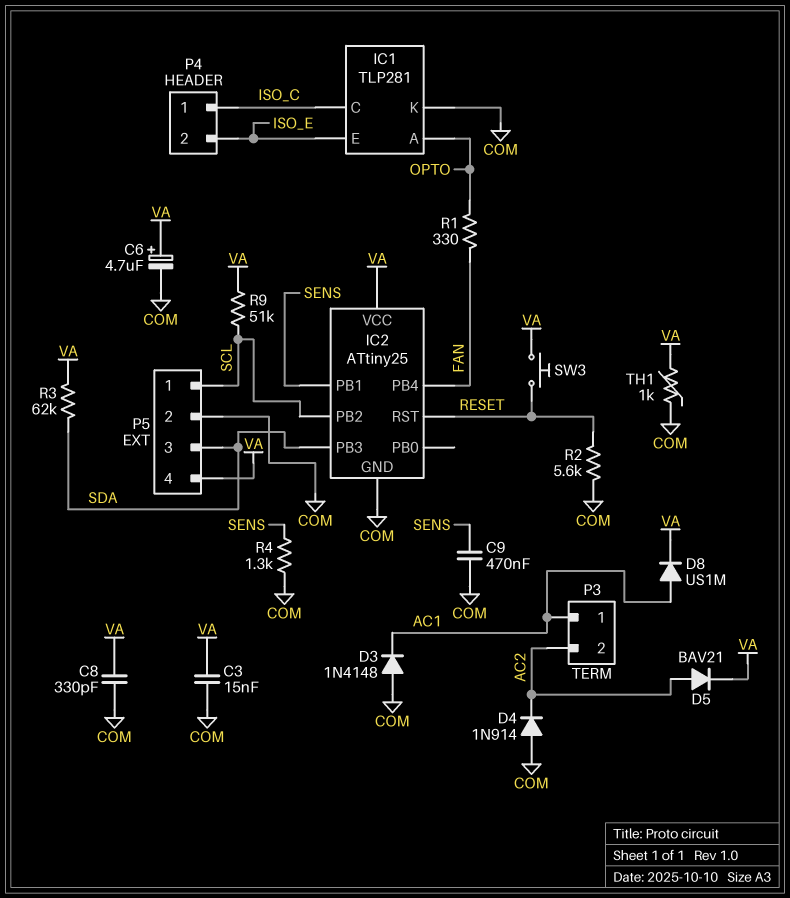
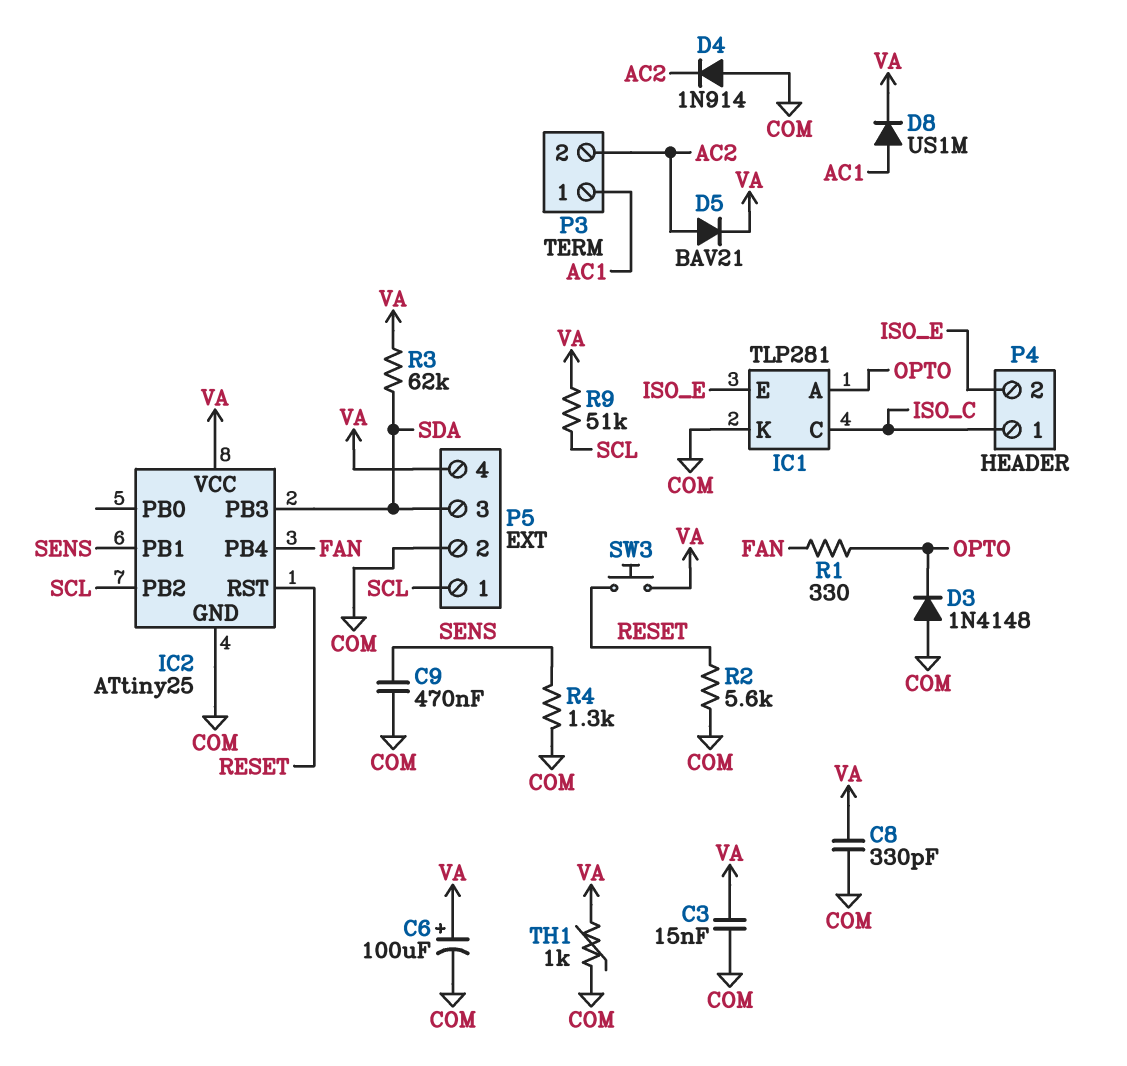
C6: 4.7uF (plus VA, minus COM) -> 100uF (plus VA, minus COM)
D3: diode 1N4148 (A COM, K AC1) -> diode 1N4148 (A COM, K OPTO)

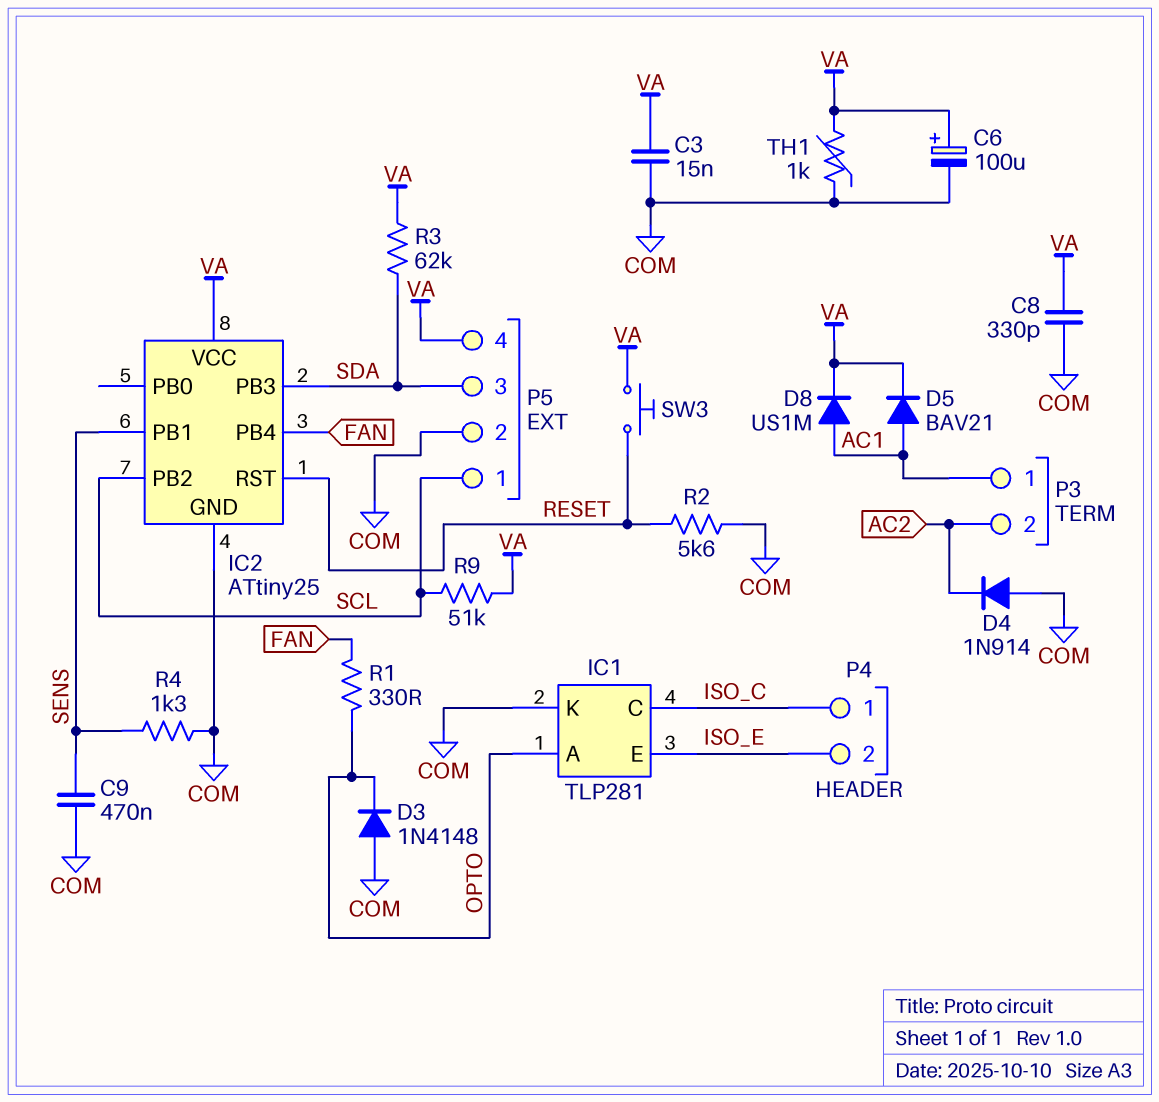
D5: diode BAV21 (A AC2, K VA) -> diode BAV21 (A AC1, K VA)

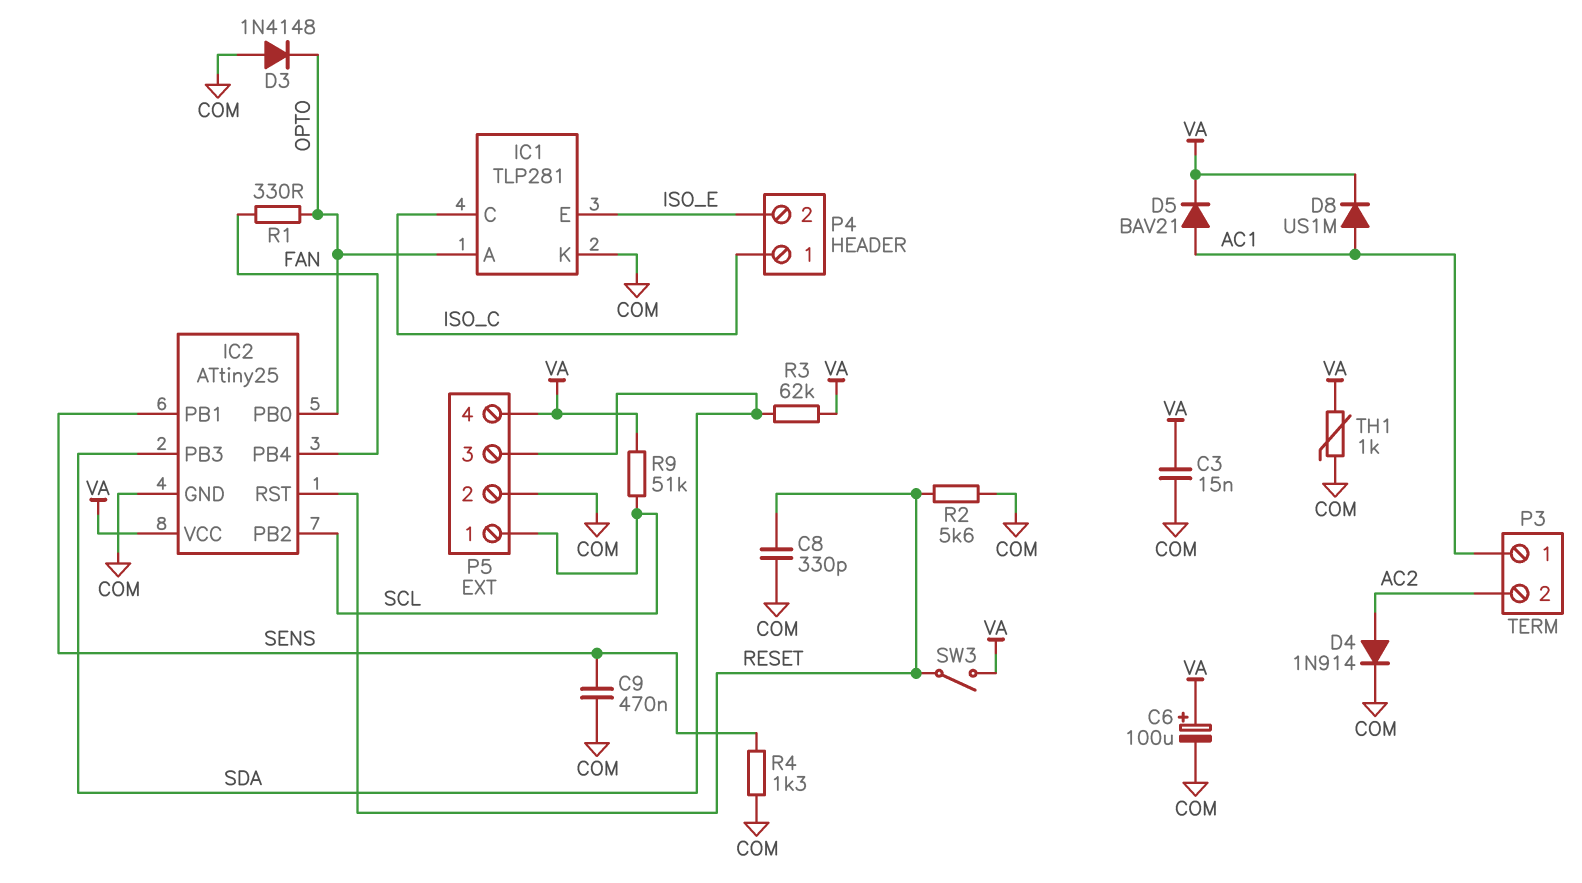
C8: 330pF (COM, VA) -> 330pF (COM, RESET)
D4: diode 1N914 (A COM, K AC2) -> diode 1N914 (A AC2, K COM)
IC2 pin PB0: none -> OPTO
SW3: button (RESET, VA) -> switch (RESET, VA)

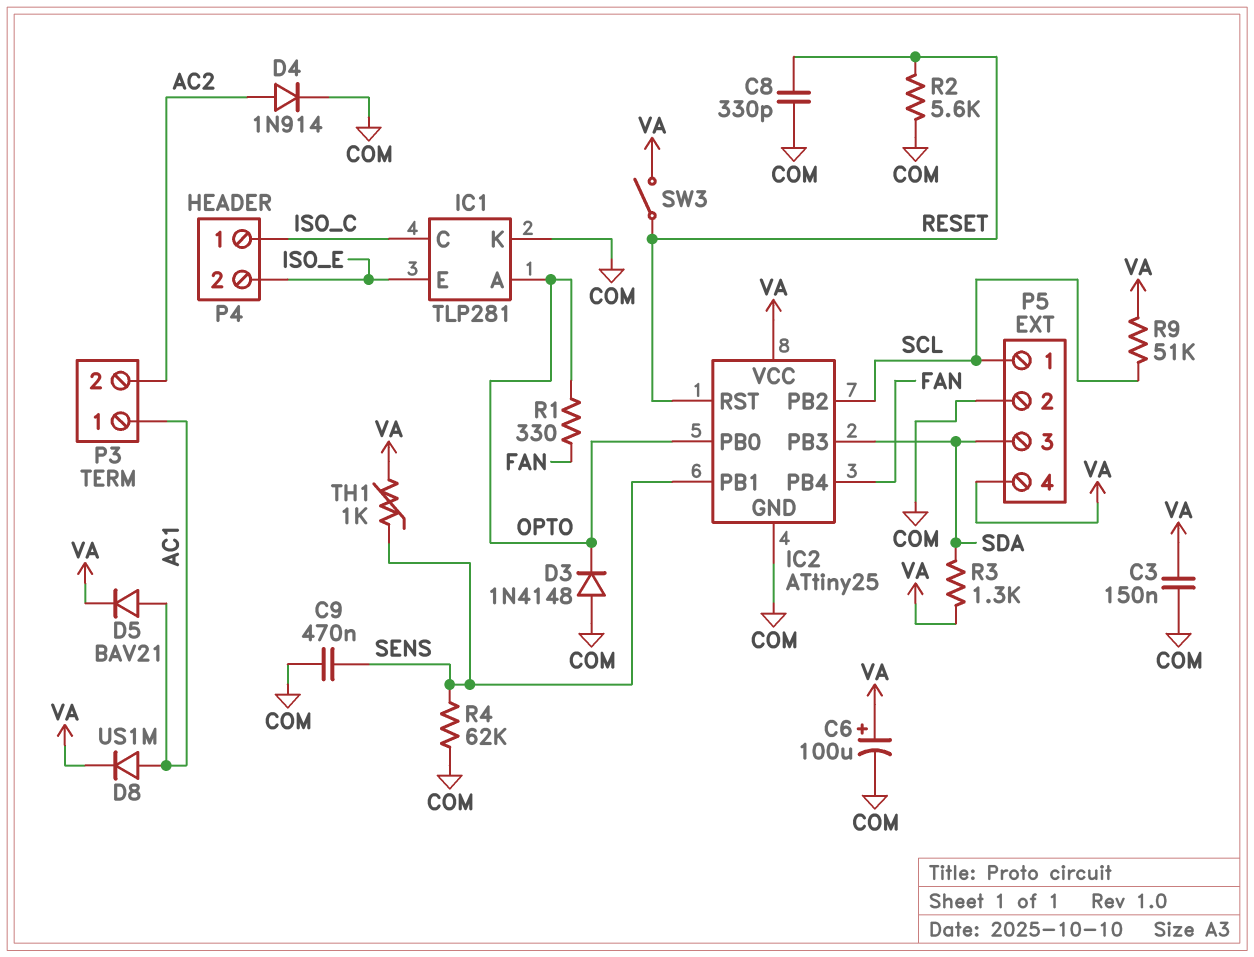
C3: 15nF (COM, VA) -> 150nF (COM, VA)
R3: 62k (SDA, VA) -> 1.3k (SDA, VA)
R4: 1.3k (COM, SENS) -> 62k (COM, SENS)
TH1: 1k (COM, VA) -> 1k (SENS, VA)

